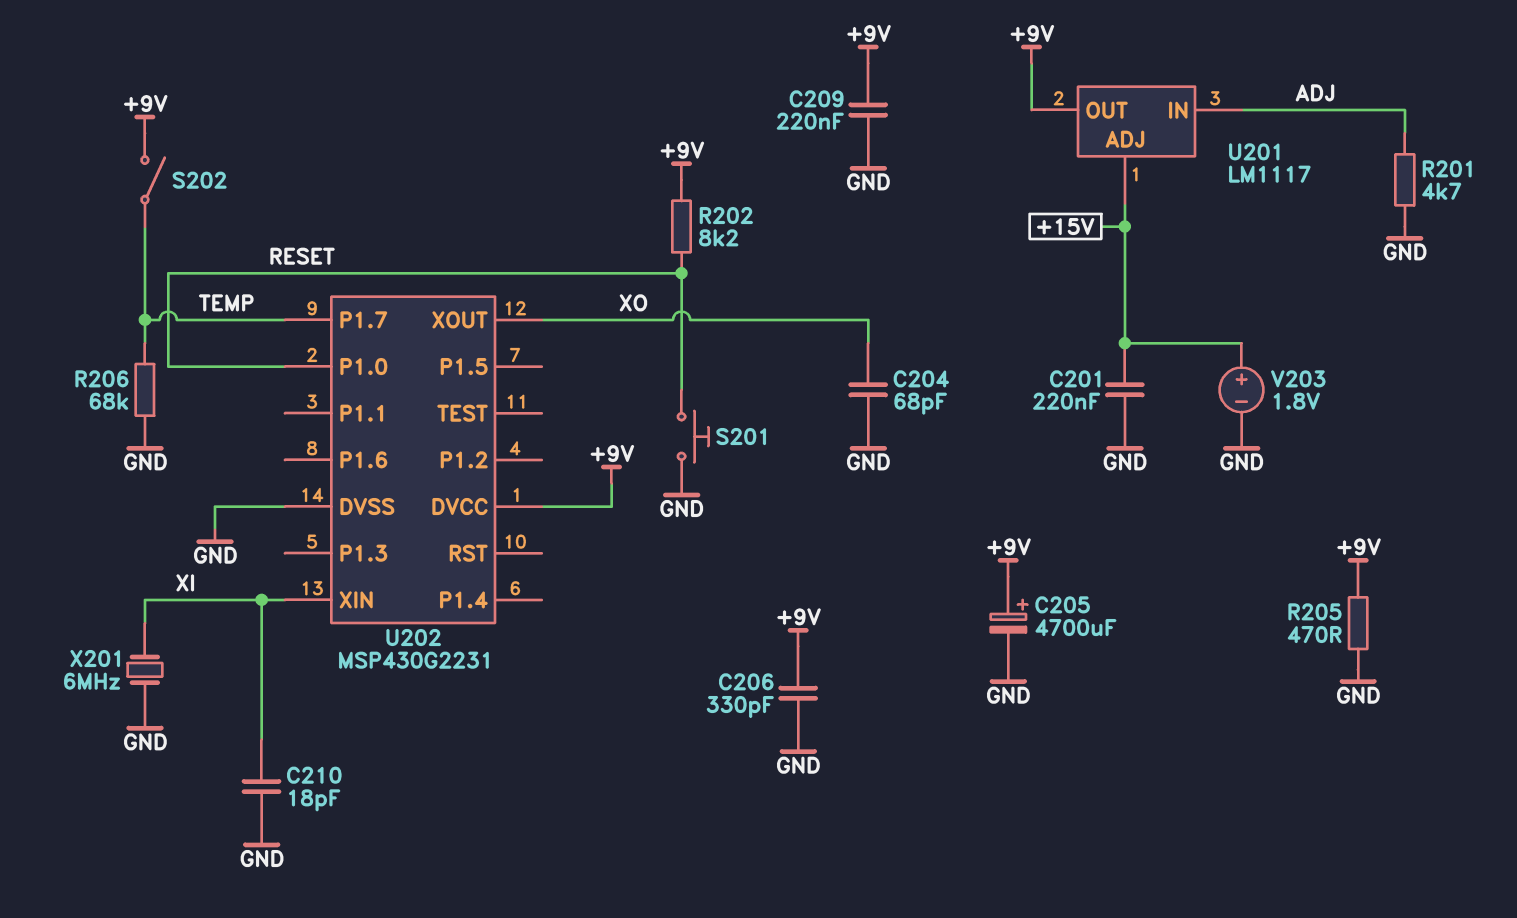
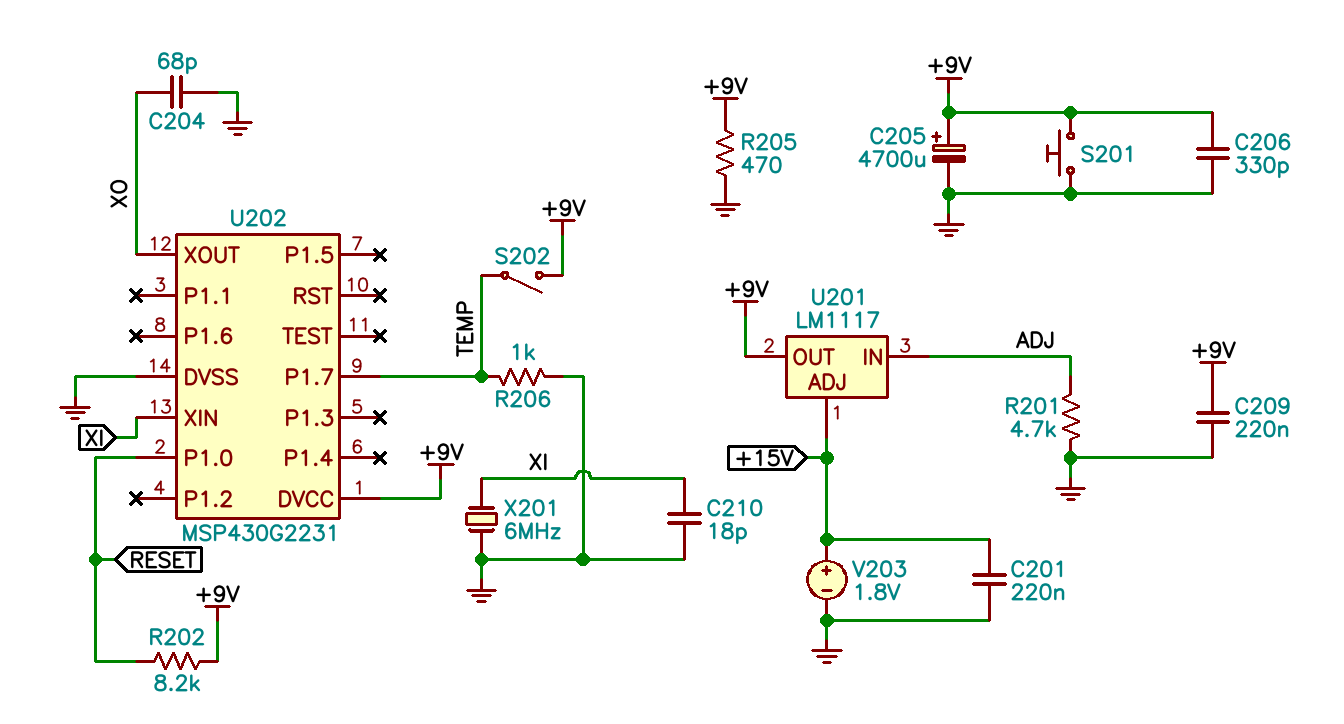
R206: 68k (GND, TEMP) -> 1k (GND, TEMP)
S201: button (GND, RESET) -> button (+9V, GND)

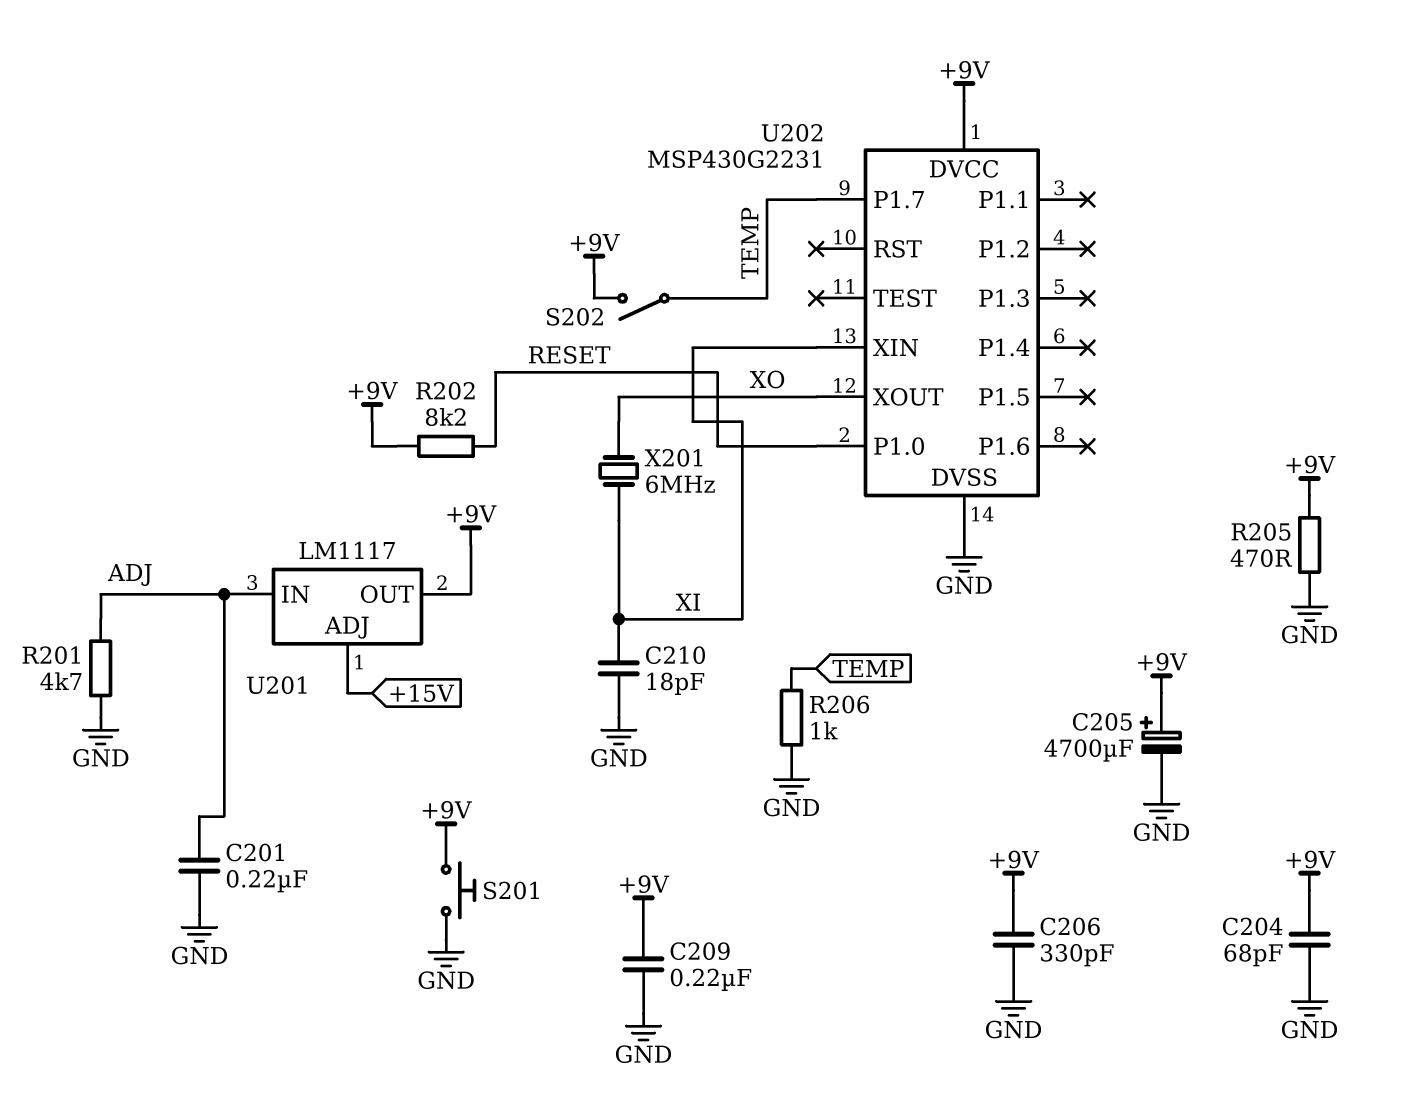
C201: 220nF (+15V, GND) -> 220nF (ADJ, GND)
C204: 68pF (GND, XO) -> 68pF (+9V, GND)
V203: 1.8V (plus +15V, minus GND) -> none
X201: 6MHz (GND, XI) -> 6MHz (XI, XO)

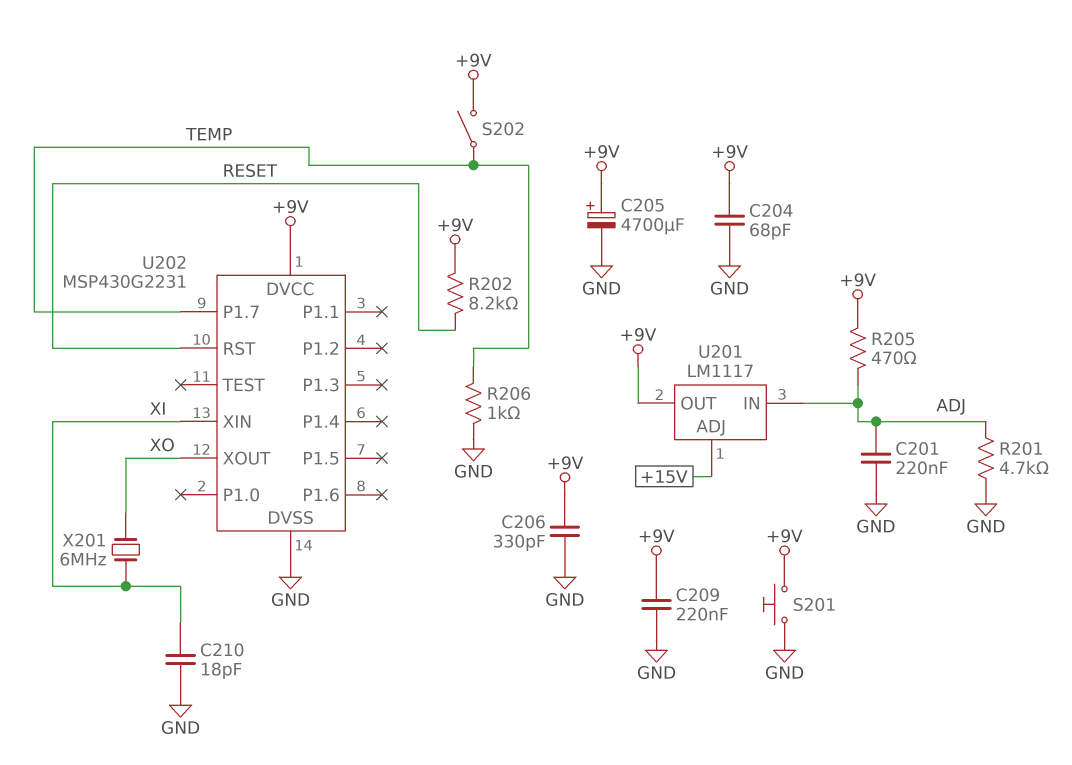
R205: 470 (+9V, GND) -> 470 (+9V, ADJ)
U202 pin P1.0: RESET -> none
U202 pin RST: none -> RESET

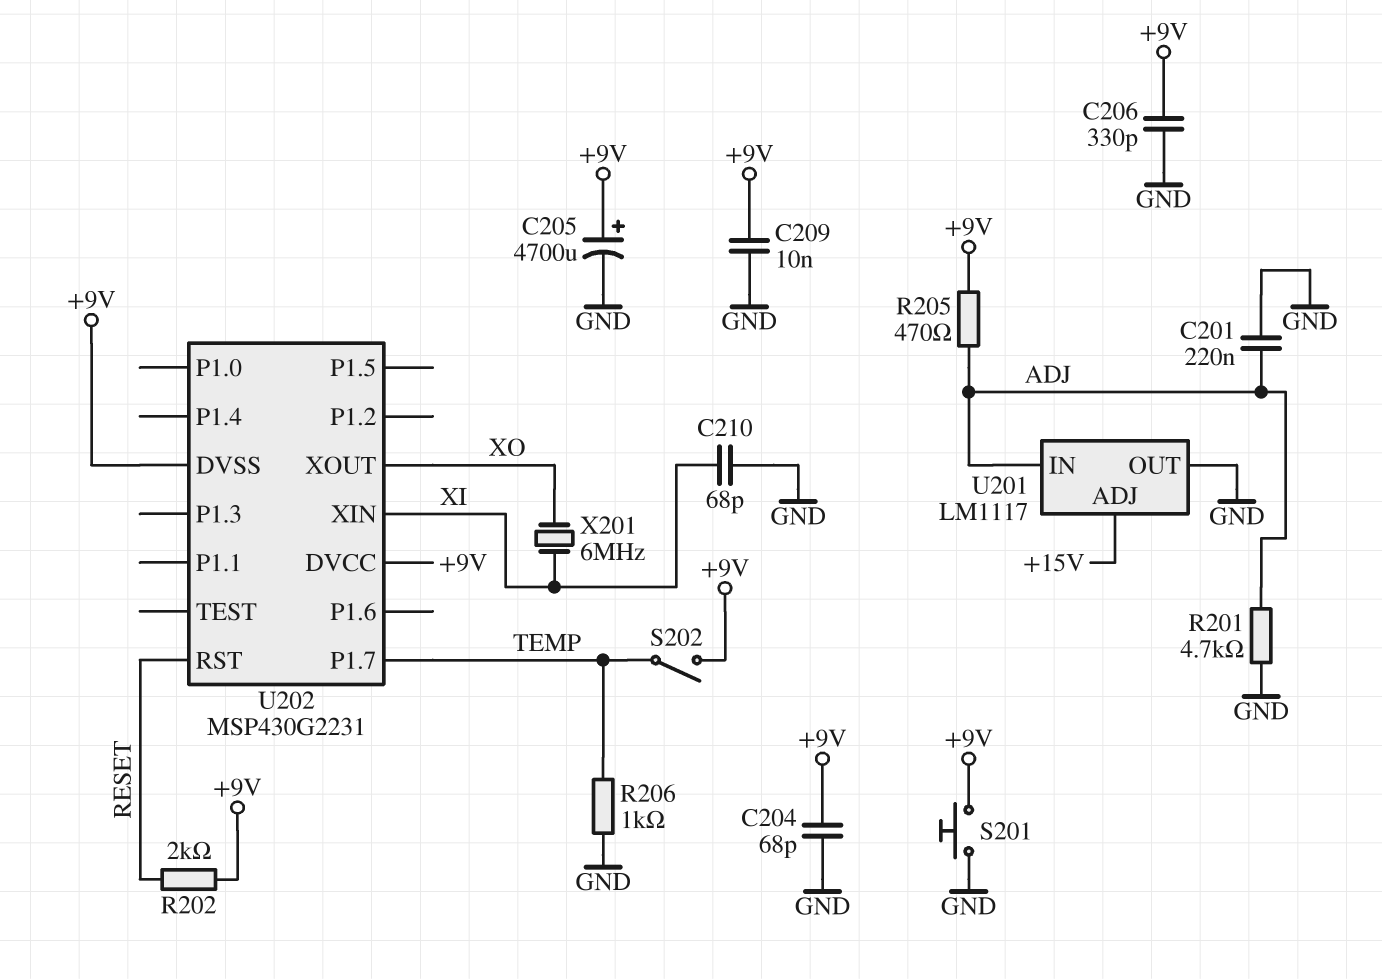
C209: 220nF (+9V, GND) -> 10nF (+9V, GND)
C210: 18pF (GND, XI) -> 68pF (GND, XI)
R202: 8.2k (+9V, RESET) -> 2k (+9V, RESET)
U201 pin OUT: +9V -> GND
U202 pin DVSS: GND -> +9V

